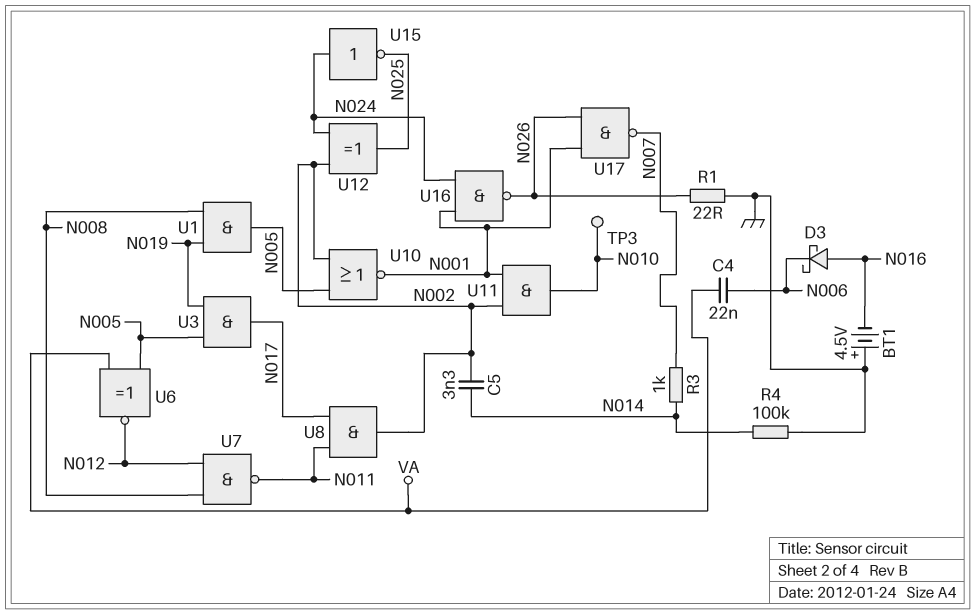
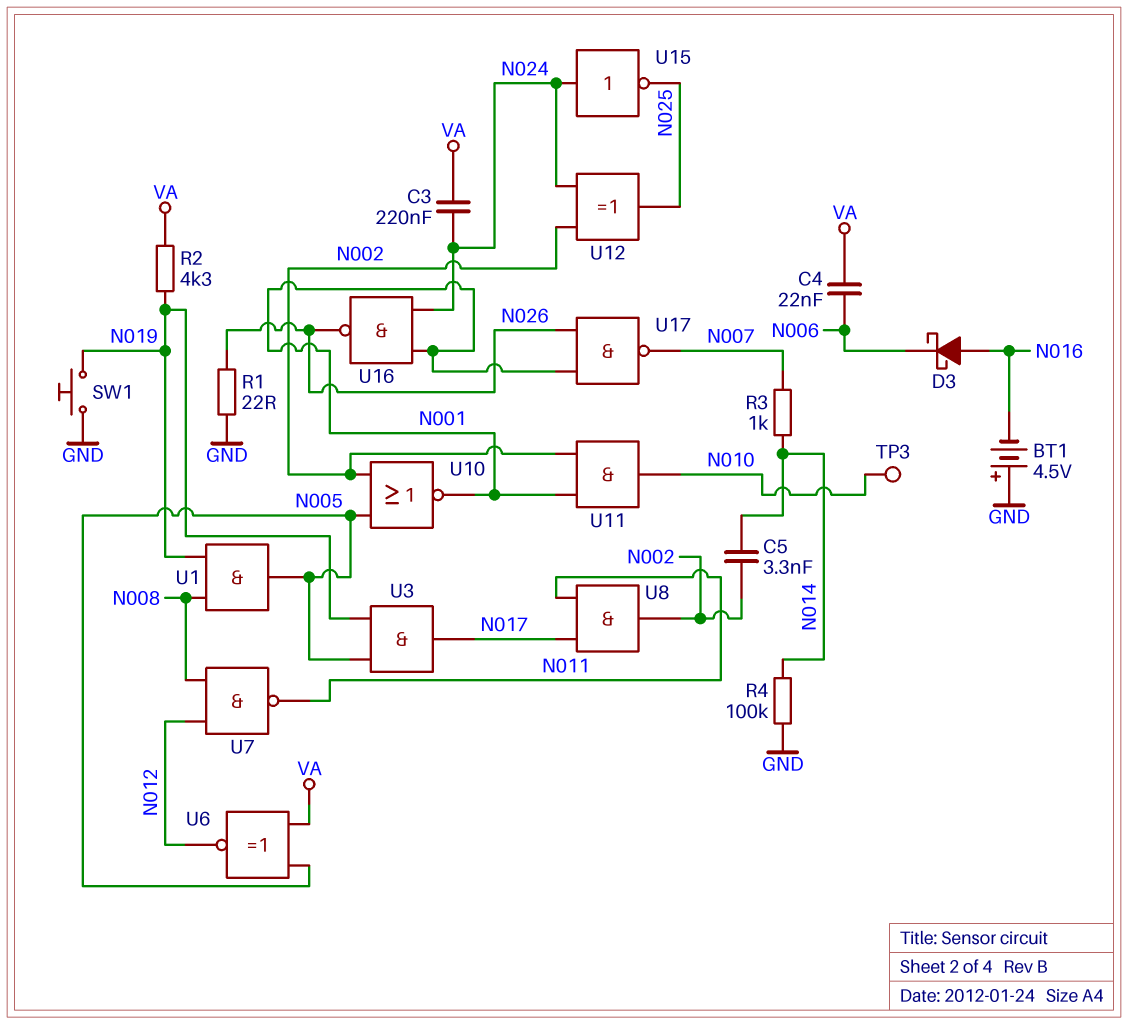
C3: none -> 220nF (N024, VA)
R2: none -> 4.3k (N019, VA)
SW1: none -> button (GND, N019)

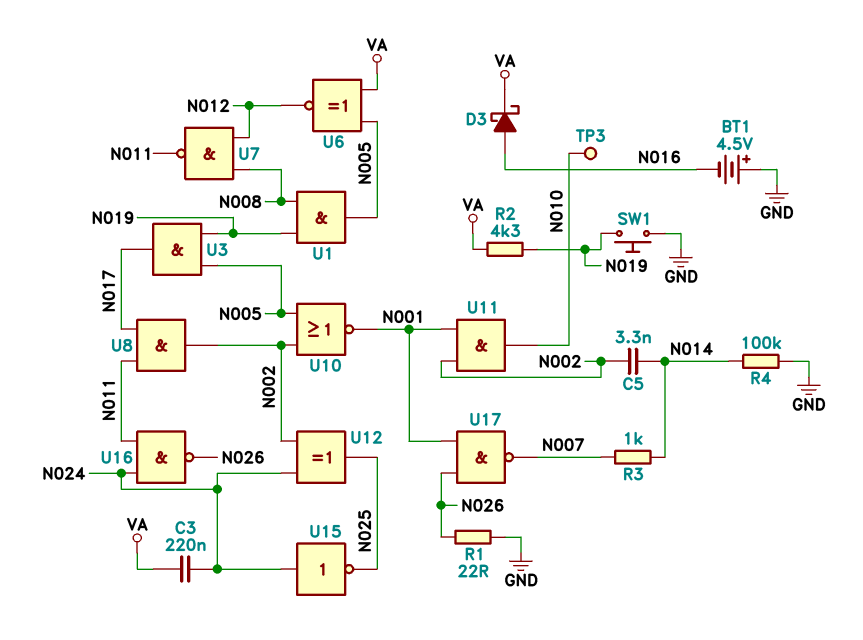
C4: 22nF (N006, VA) -> none
D3: schottky (A N016, K N006) -> schottky (A N016, K VA)
U16: NAND (in N001, in N024, out N026) -> NAND (in N011, in N024, out N026)

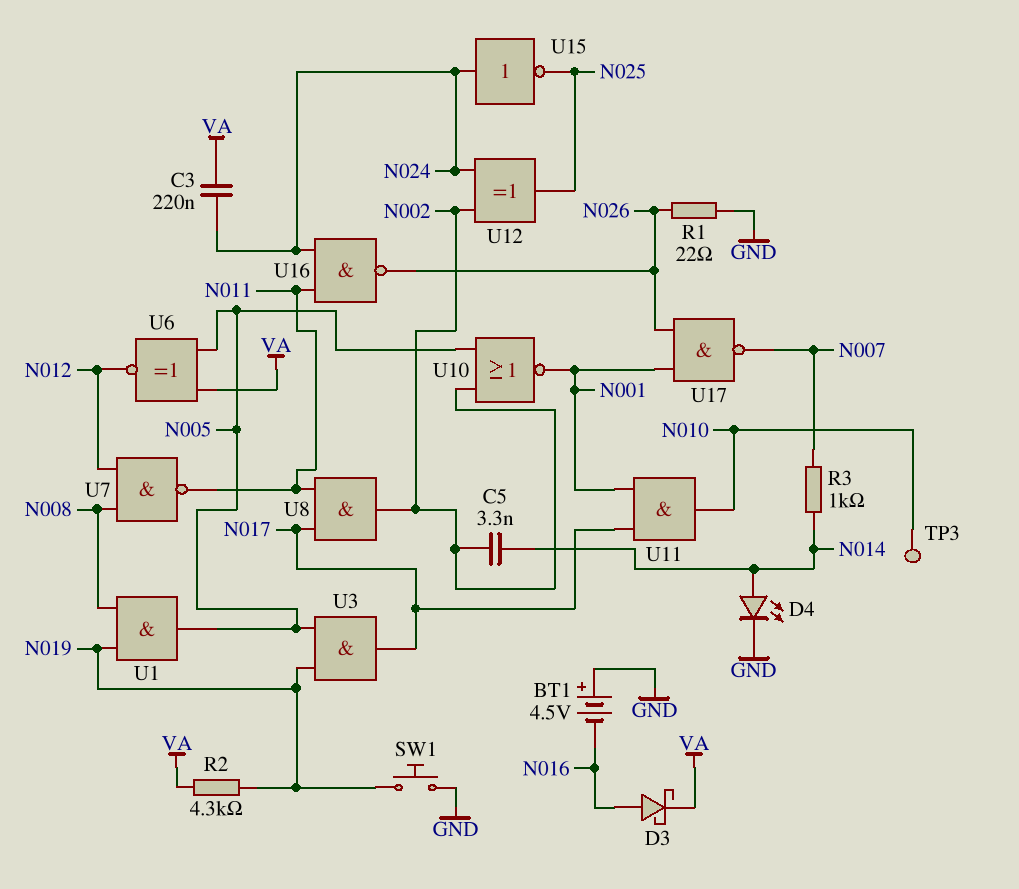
D4: none -> LED (A N014, K GND)
R4: 100k (GND, N014) -> none
U11: AND (in N001, in N002, out N010) -> AND (in N001, in N017, out N010)

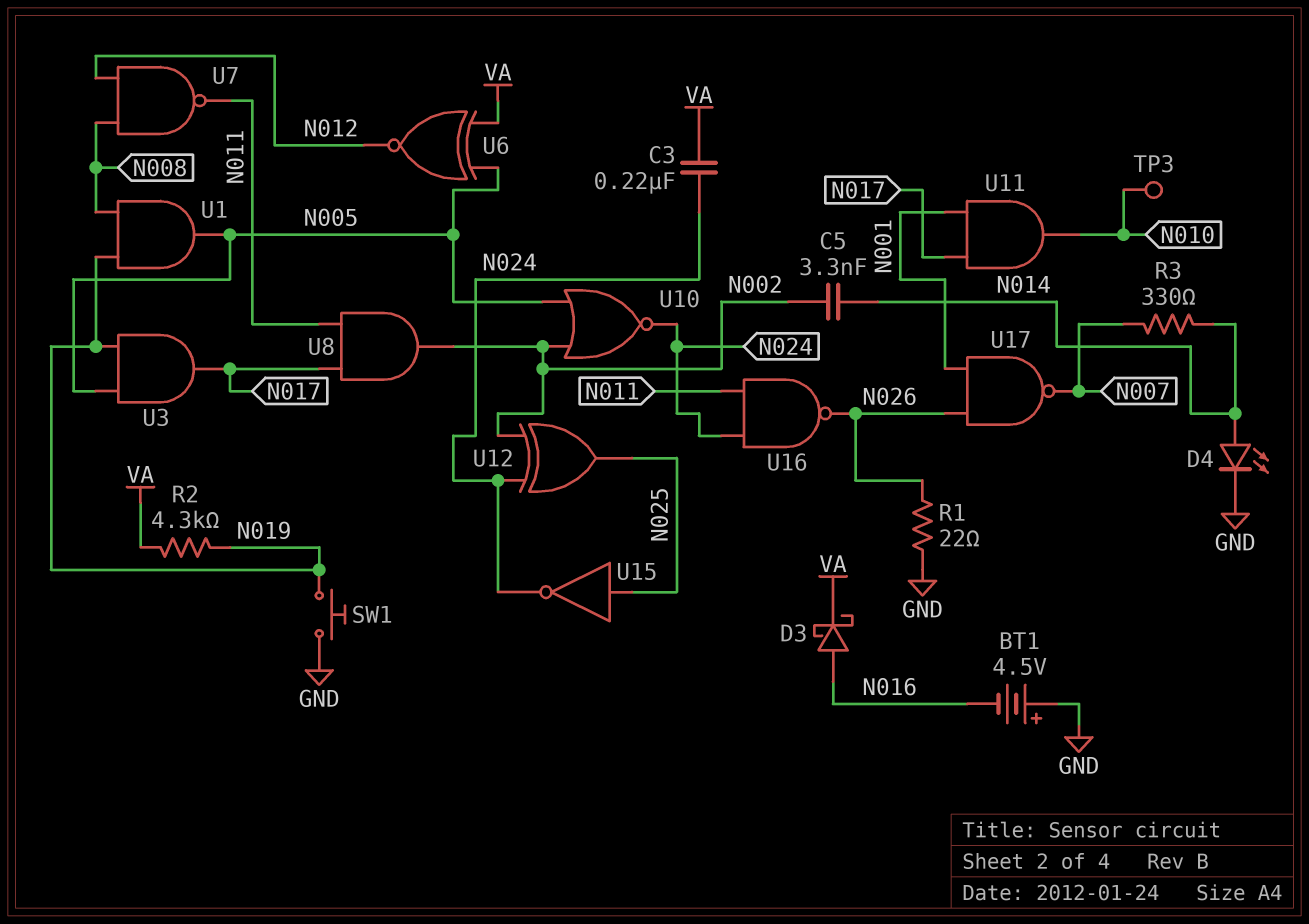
R3: 1k (N007, N014) -> 330 (N007, N014)
U10: NOR (in N002, in N005, out N001) -> NOR (in N002, in N005, out N024)
U15: NOT (in N024, out N025) -> NOT (in N025, out N024)

